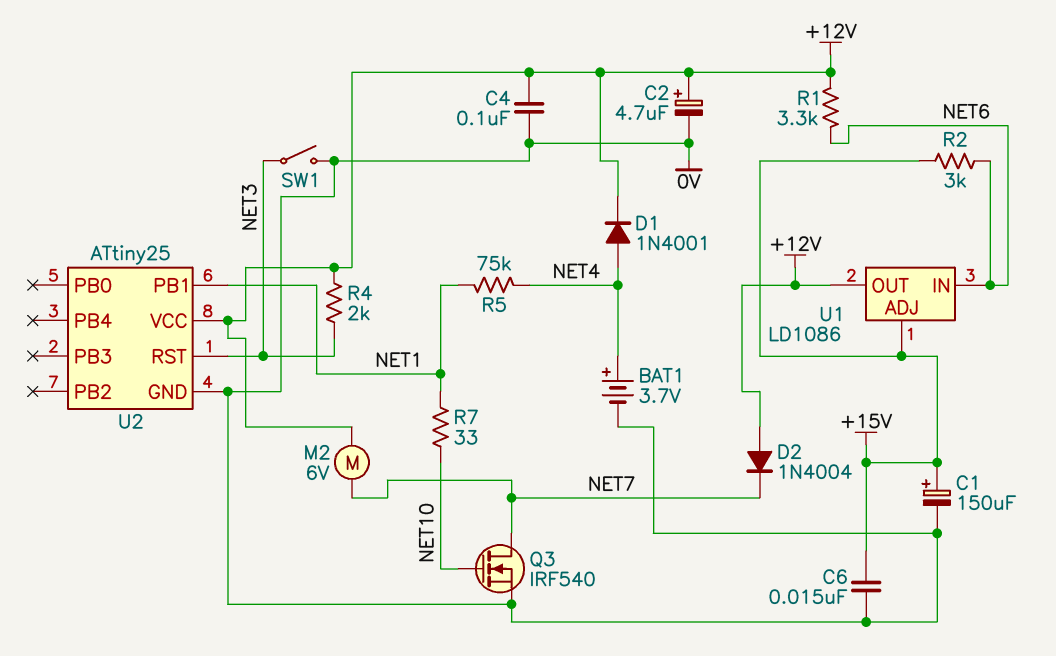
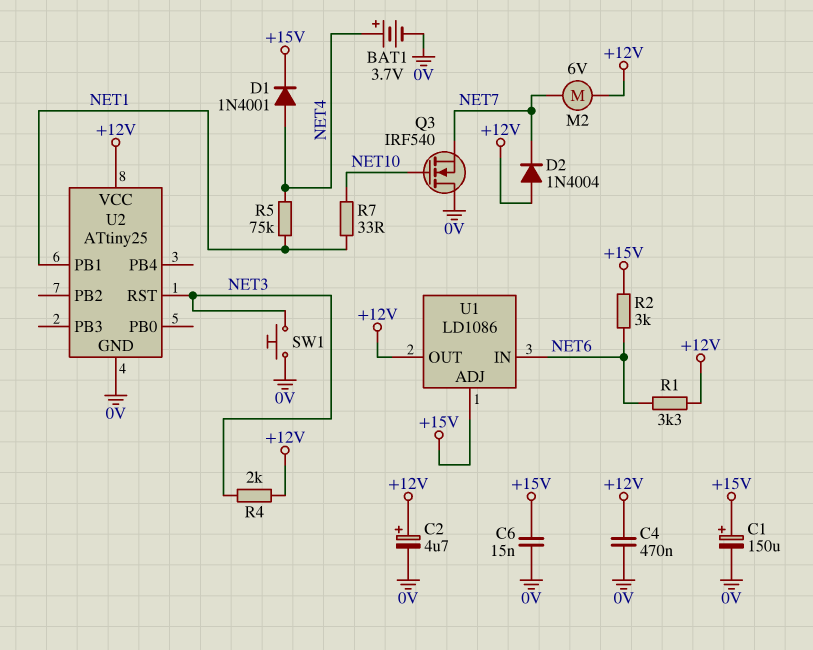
C4: 100nF (+12V, 0V) -> 470nF (+12V, 0V)
D1: diode 1N4001 (A NET4, K +12V) -> diode 1N4001 (A NET4, K +15V)
Q3: NMOS IRF540 (G NET10, D NET7, S 0V) -> NMOS IRF540 (G NET10, D 0V, S NET7)
SW1: switch (0V, NET3) -> button (0V, NET3)

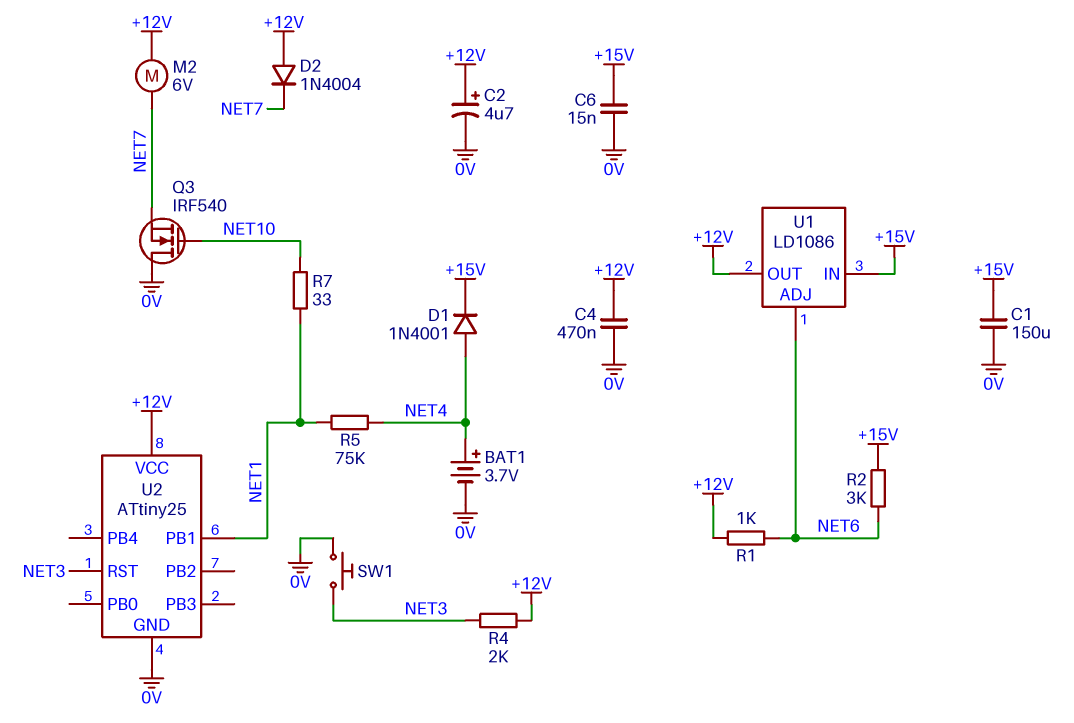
C1: 150uF (plus +15V, minus 0V) -> 150uF (+15V, 0V)
R1: 3.3k (+12V, NET6) -> 1k (+12V, NET6)
U1 pin ADJ: +15V -> NET6
U1 pin IN: NET6 -> +15V

